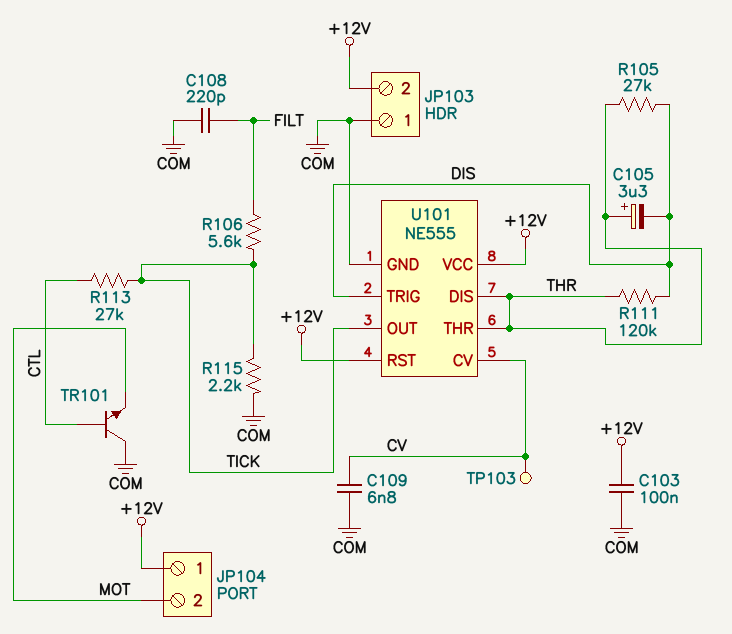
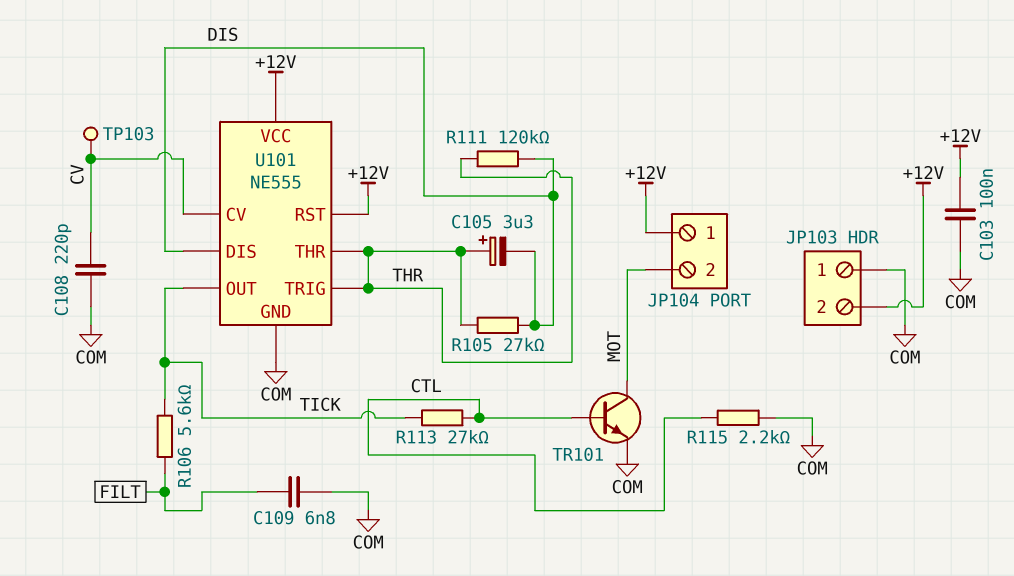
C108: 220pF (COM, FILT) -> 220pF (COM, CV)
C109: 6.8nF (COM, CV) -> 6.8nF (COM, FILT)
R115: 2.2k (COM, TICK) -> 2.2k (COM, CTL)
TR101: NPN (B CTL, C COM, E MOT) -> NPN (B CTL, C MOT, E COM)
U101 pin DIS: THR -> DIS
U101 pin TRIG: DIS -> THR

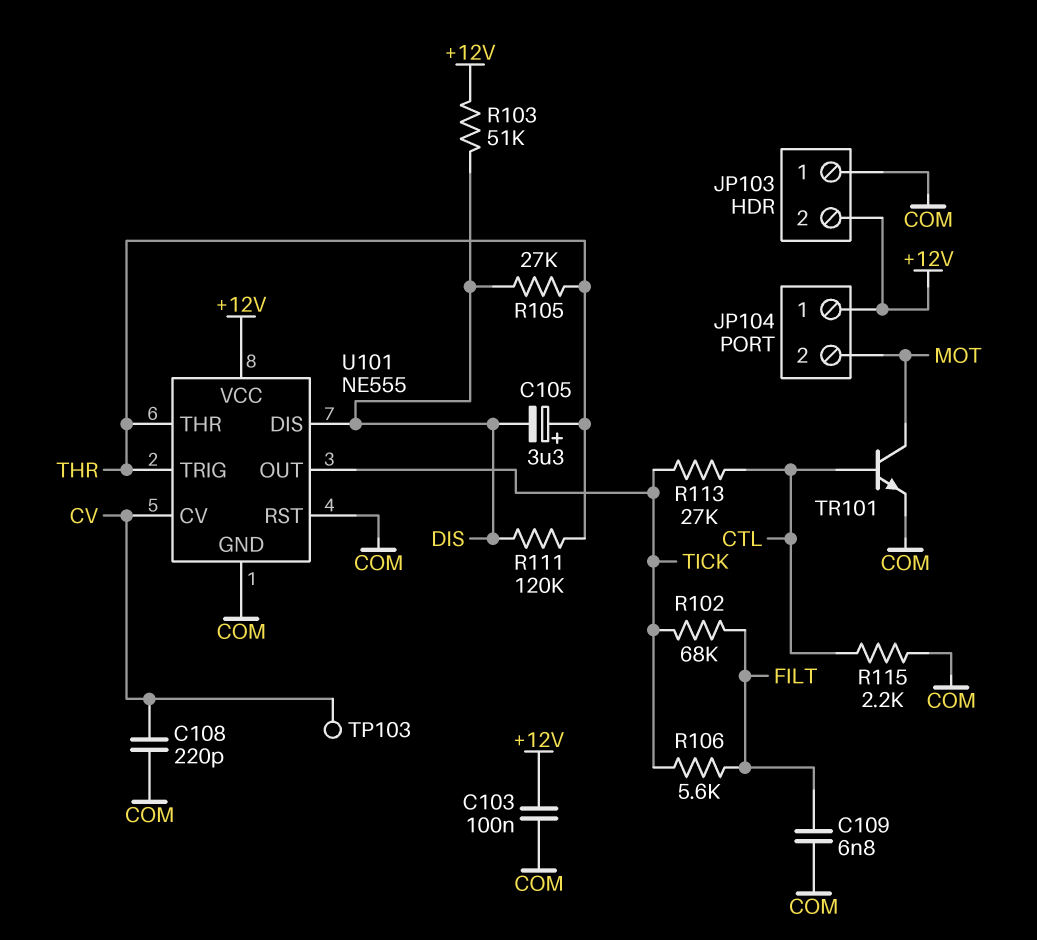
R102: none -> 68k (FILT, TICK)
R103: none -> 51k (+12V, DIS)
U101 pin RST: +12V -> COM

